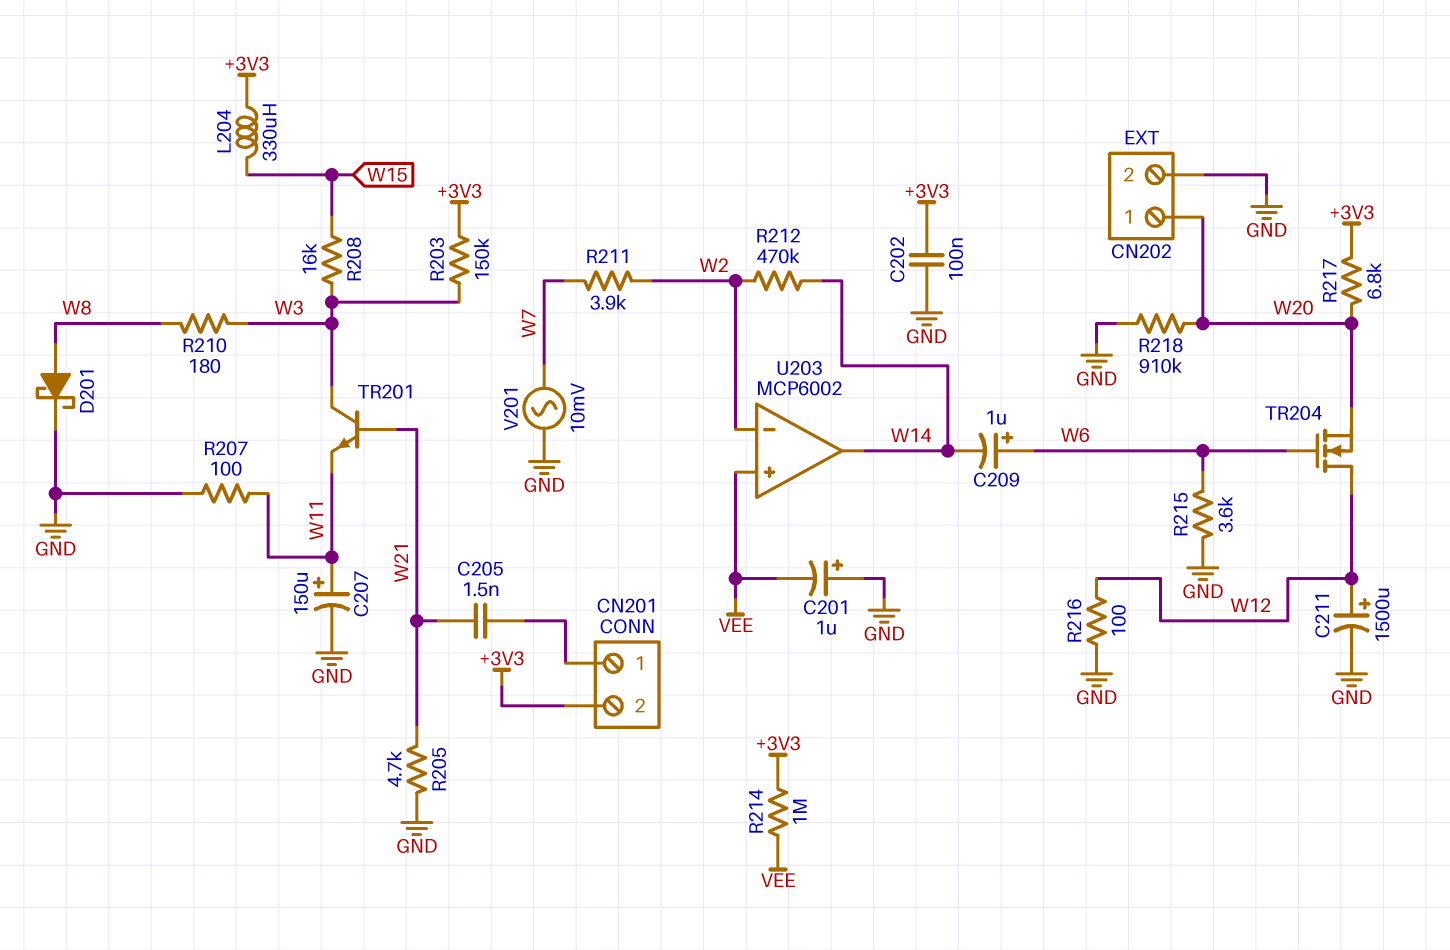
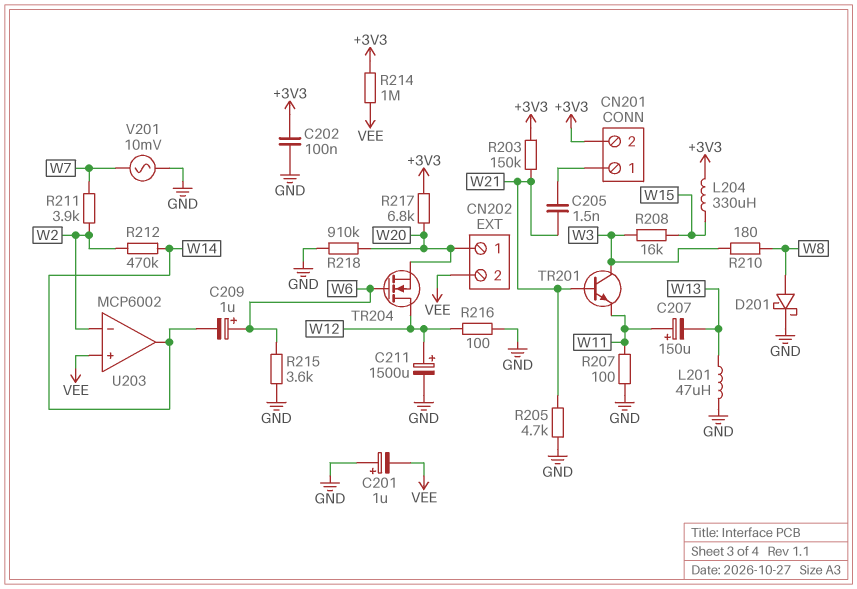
C207: 150uF (plus W11, minus GND) -> 150uF (plus W11, minus W13)
CN202 pin 2: GND -> VEE
L201: none -> 47uH (GND, W13)
R203: 150k (+3V3, W3) -> 150k (+3V3, W21)

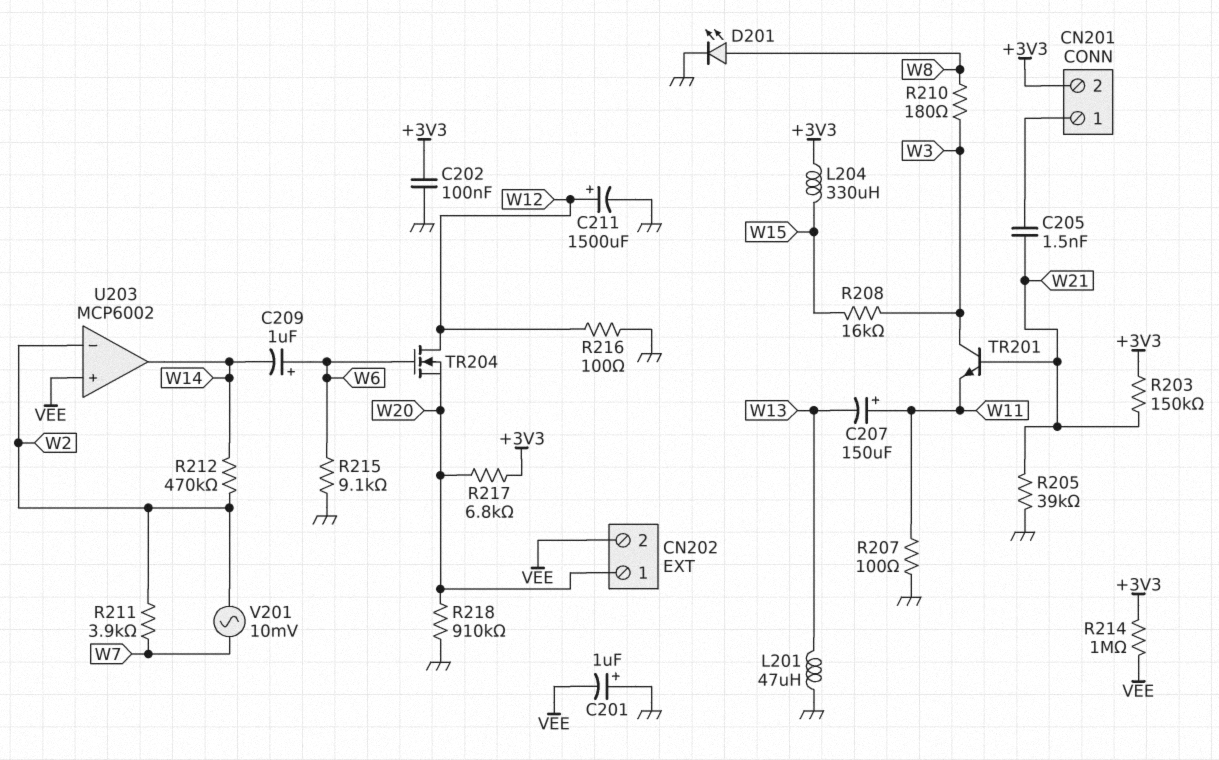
D201: schottky (A W8, K GND) -> LED (A W8, K GND)
R205: 4.7k (GND, W21) -> 39k (GND, W21)
R215: 3.6k (GND, W6) -> 9.1k (GND, W6)
V201: AC 10mV (GND, W7) -> AC 10mV (W2, W7)

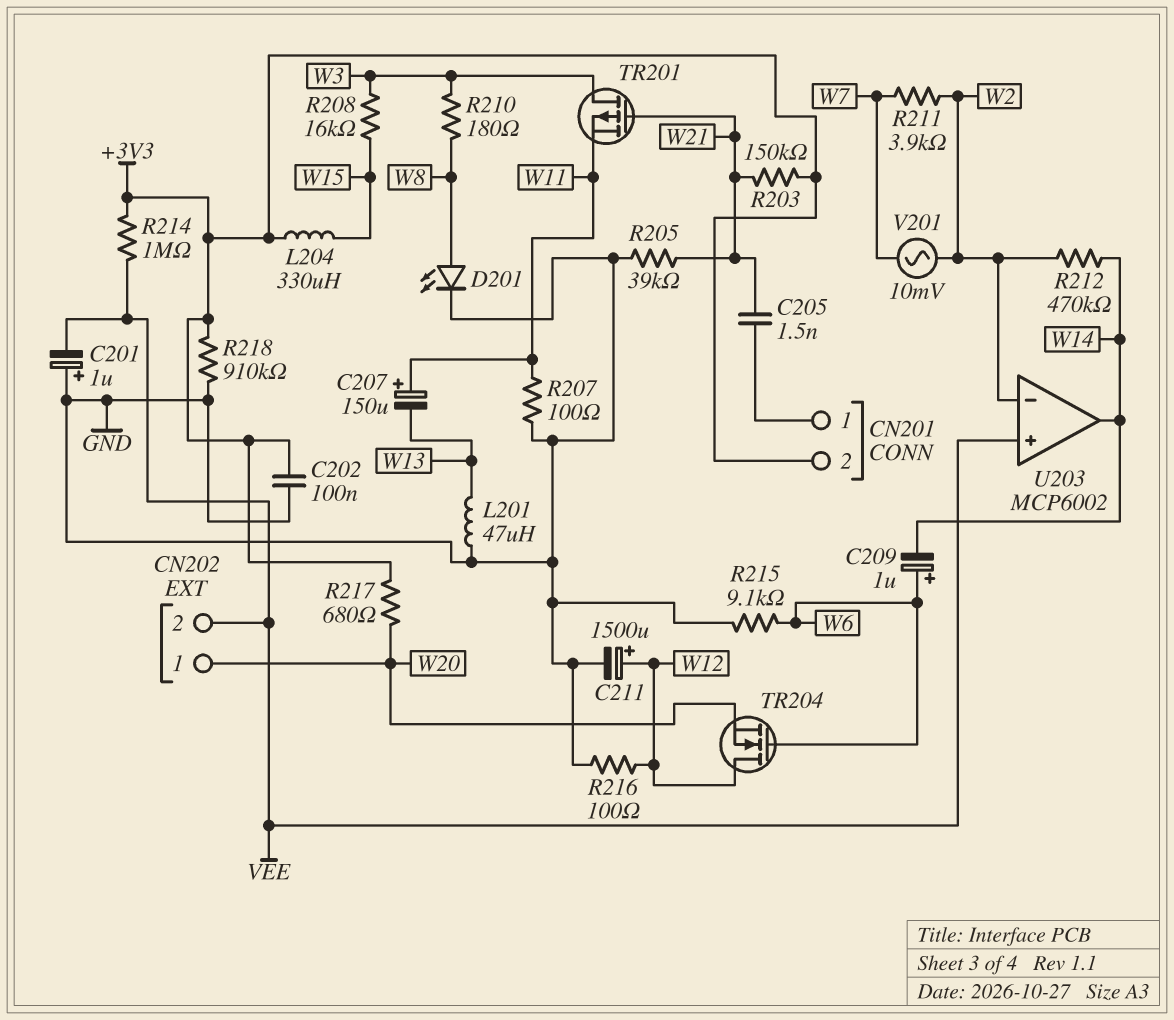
R217: 6.8k (+3V3, W20) -> 680 (+3V3, W20)
R218: 910k (GND, W20) -> 910k (+3V3, GND)
TR201: NPN (B W21, C W3, E W11) -> PMOS (G W21, D W3, S W11)

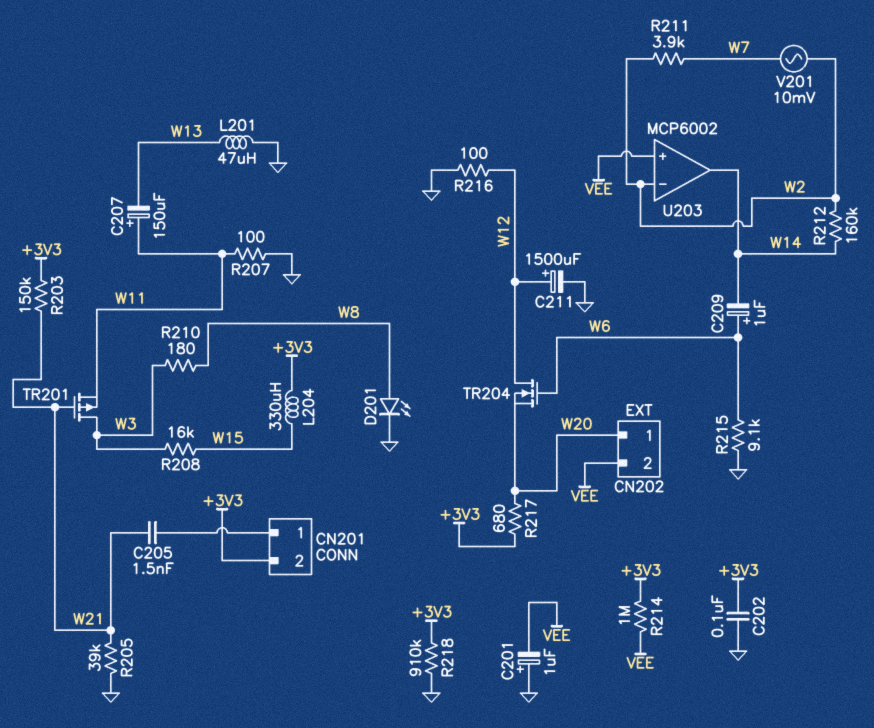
R212: 470k (W2, W14) -> 160k (W2, W14)

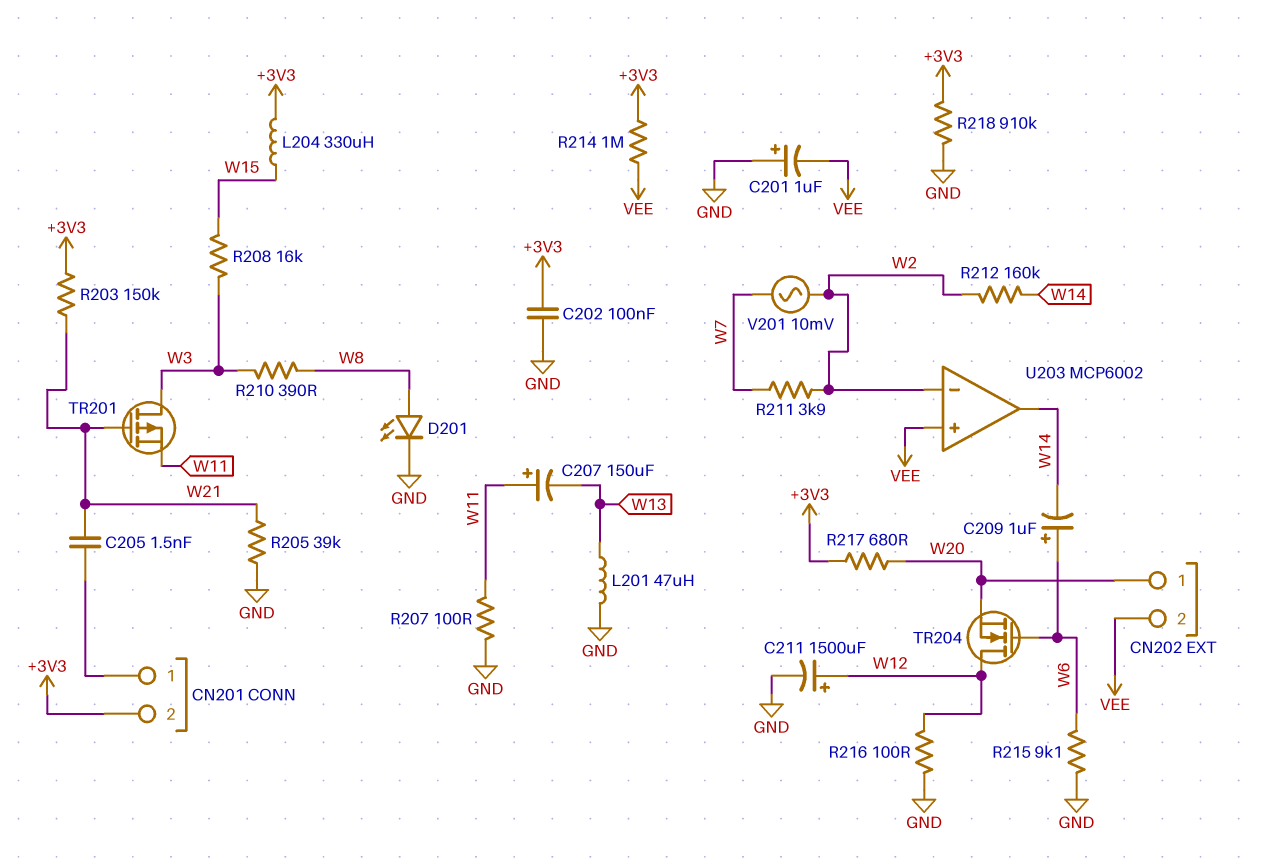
R210: 180 (W3, W8) -> 390 (W3, W8)

